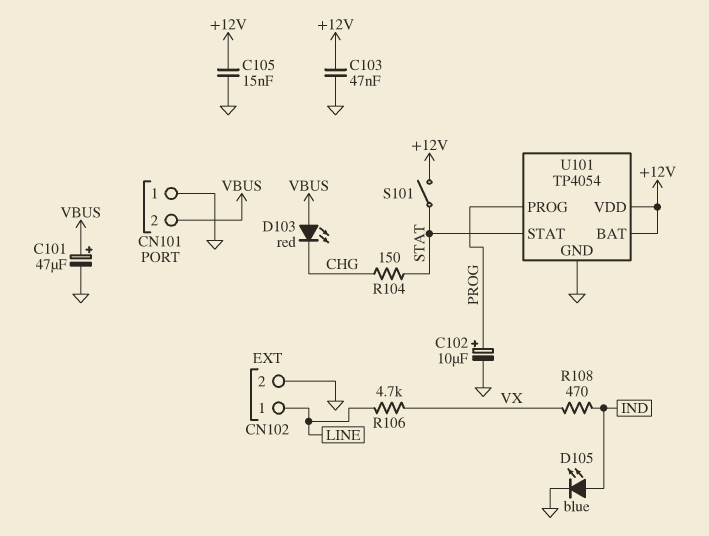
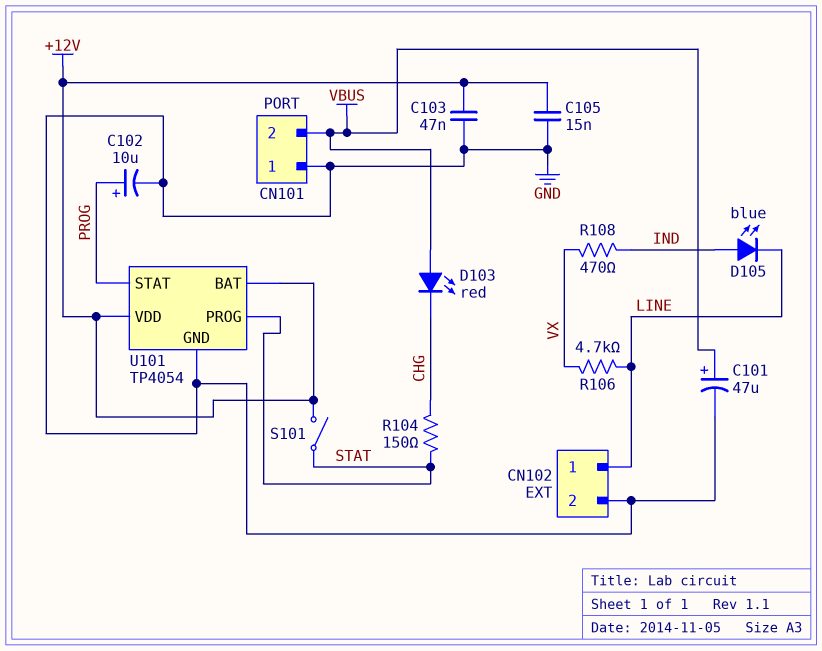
D105: LED blue (A IND, K GND) -> LED blue (A IND, K LINE)
U101 pin PROG: PROG -> STAT
U101 pin STAT: STAT -> PROG

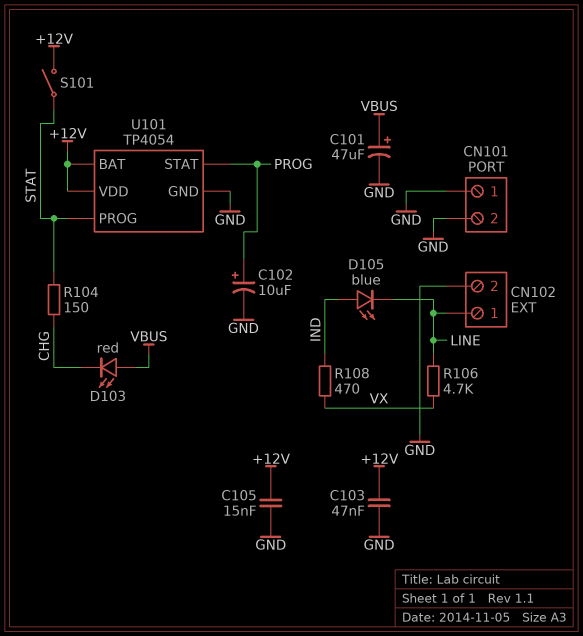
CN101 pin 2: VBUS -> GND

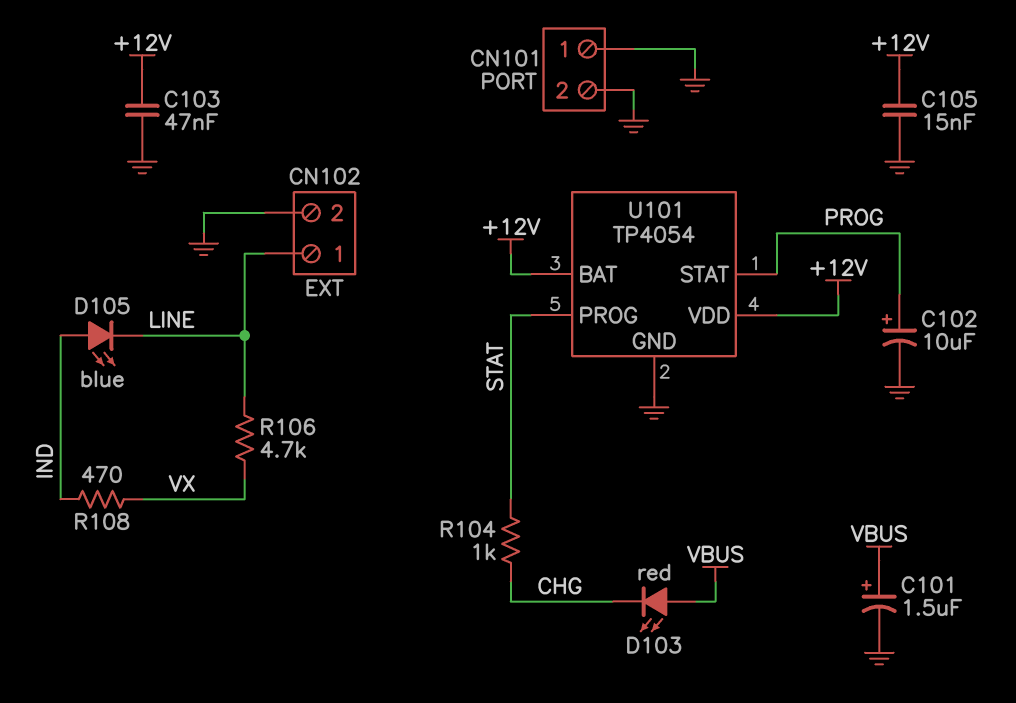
C101: 47uF (plus VBUS, minus GND) -> 1.5uF (plus VBUS, minus GND)
R104: 150 (CHG, STAT) -> 1k (CHG, STAT)
S101: switch (+12V, STAT) -> none

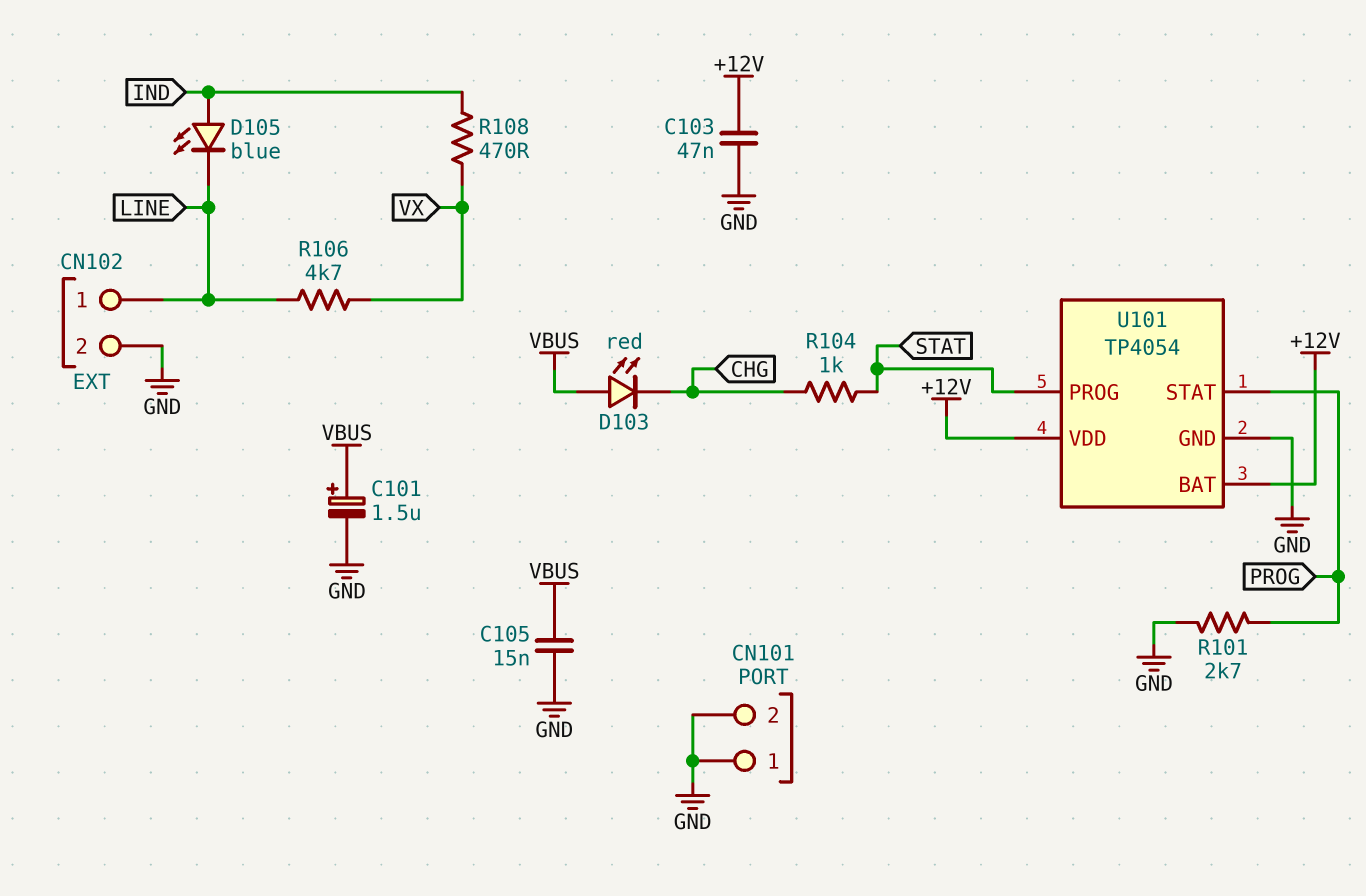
C102: 10uF (plus PROG, minus GND) -> none
C105: 15nF (+12V, GND) -> 15nF (GND, VBUS)
R101: none -> 2.7k (GND, PROG)

